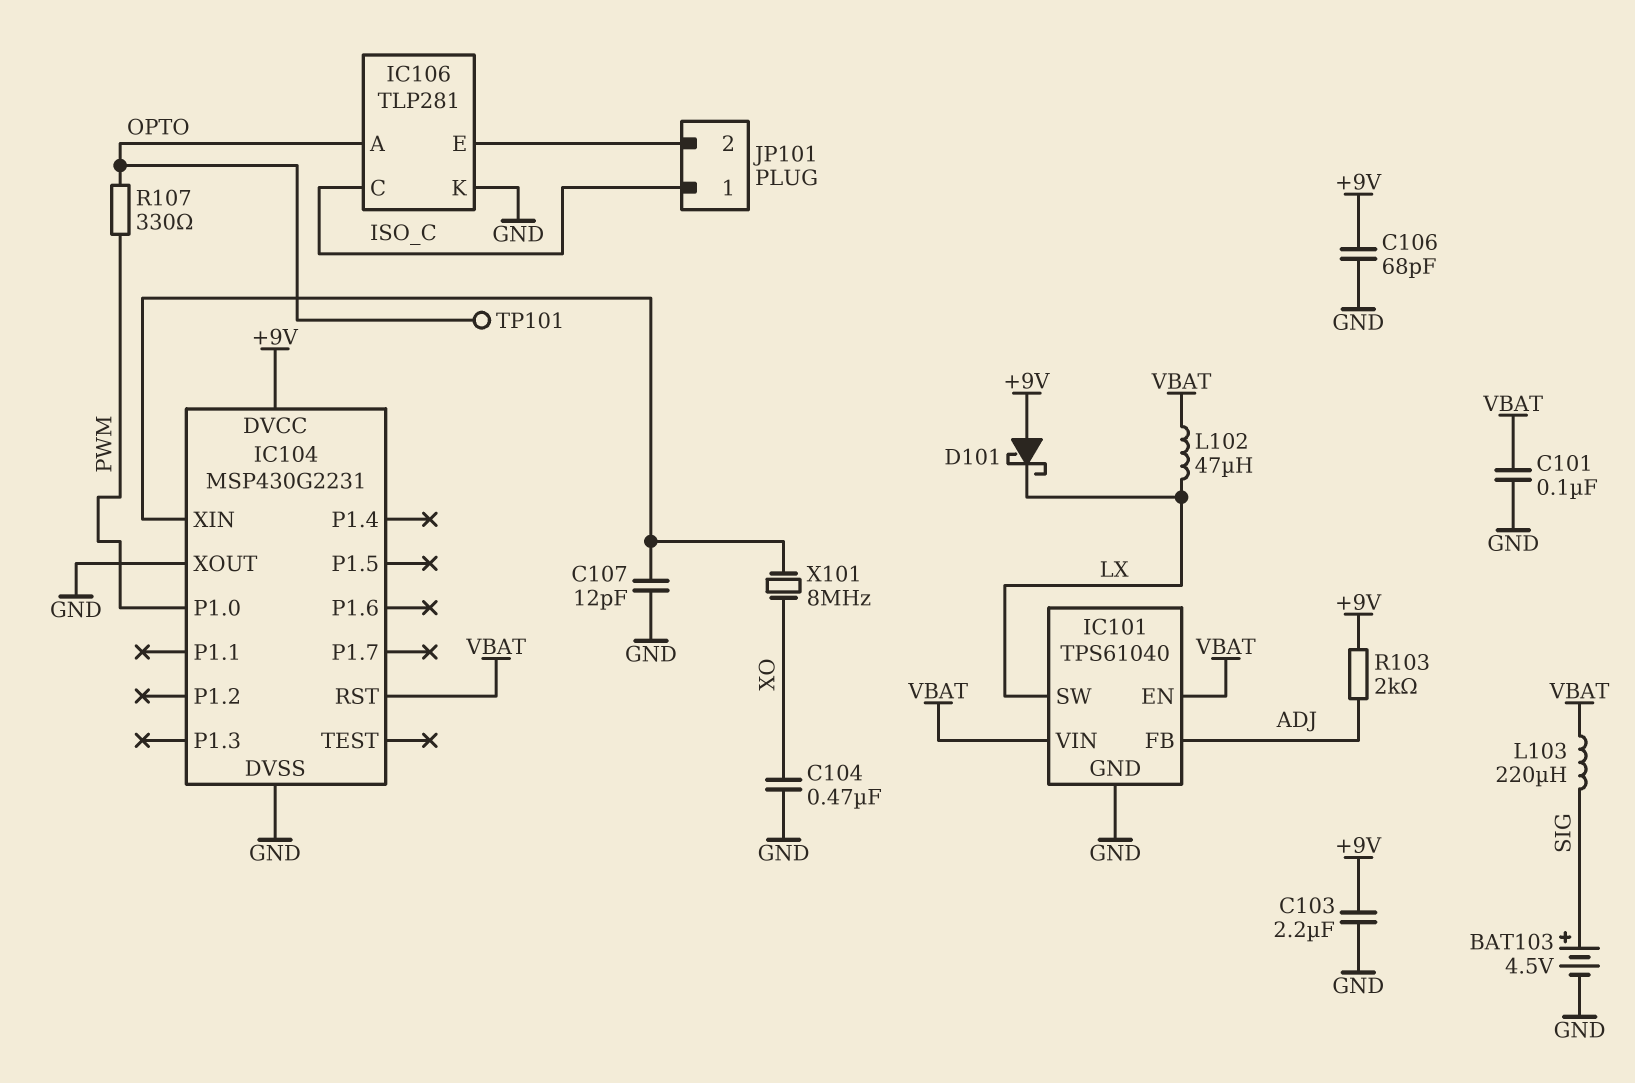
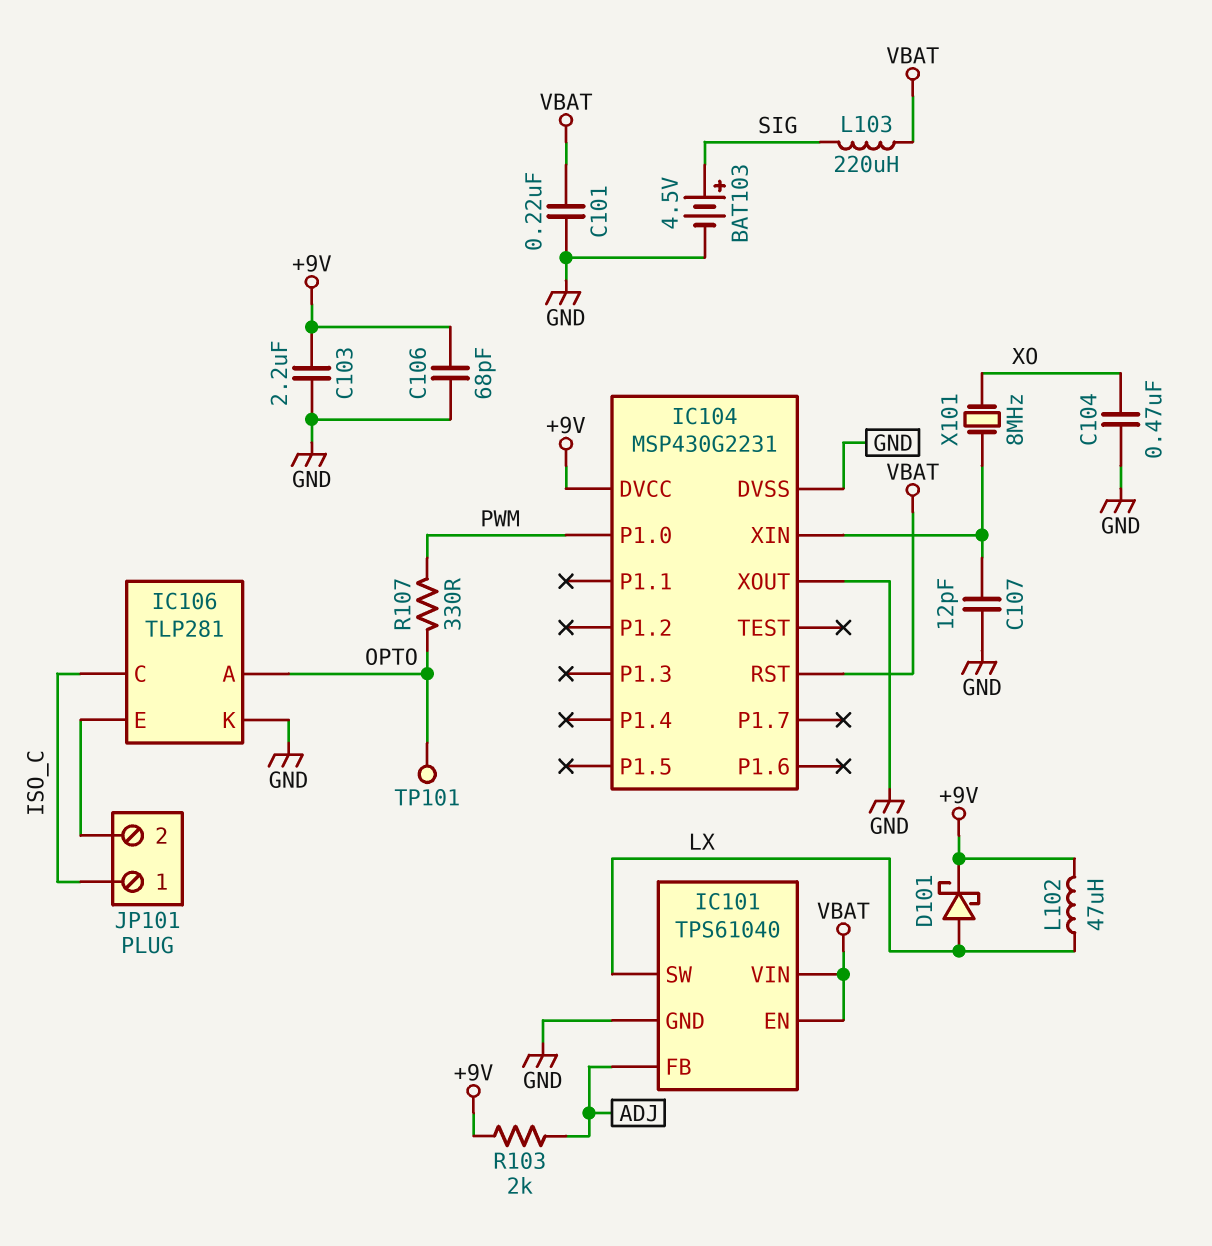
C101: 100nF (GND, VBAT) -> 220nF (GND, VBAT)
D101: schottky (A +9V, K LX) -> schottky (A LX, K +9V)
L102: 47uH (LX, VBAT) -> 47uH (+9V, LX)

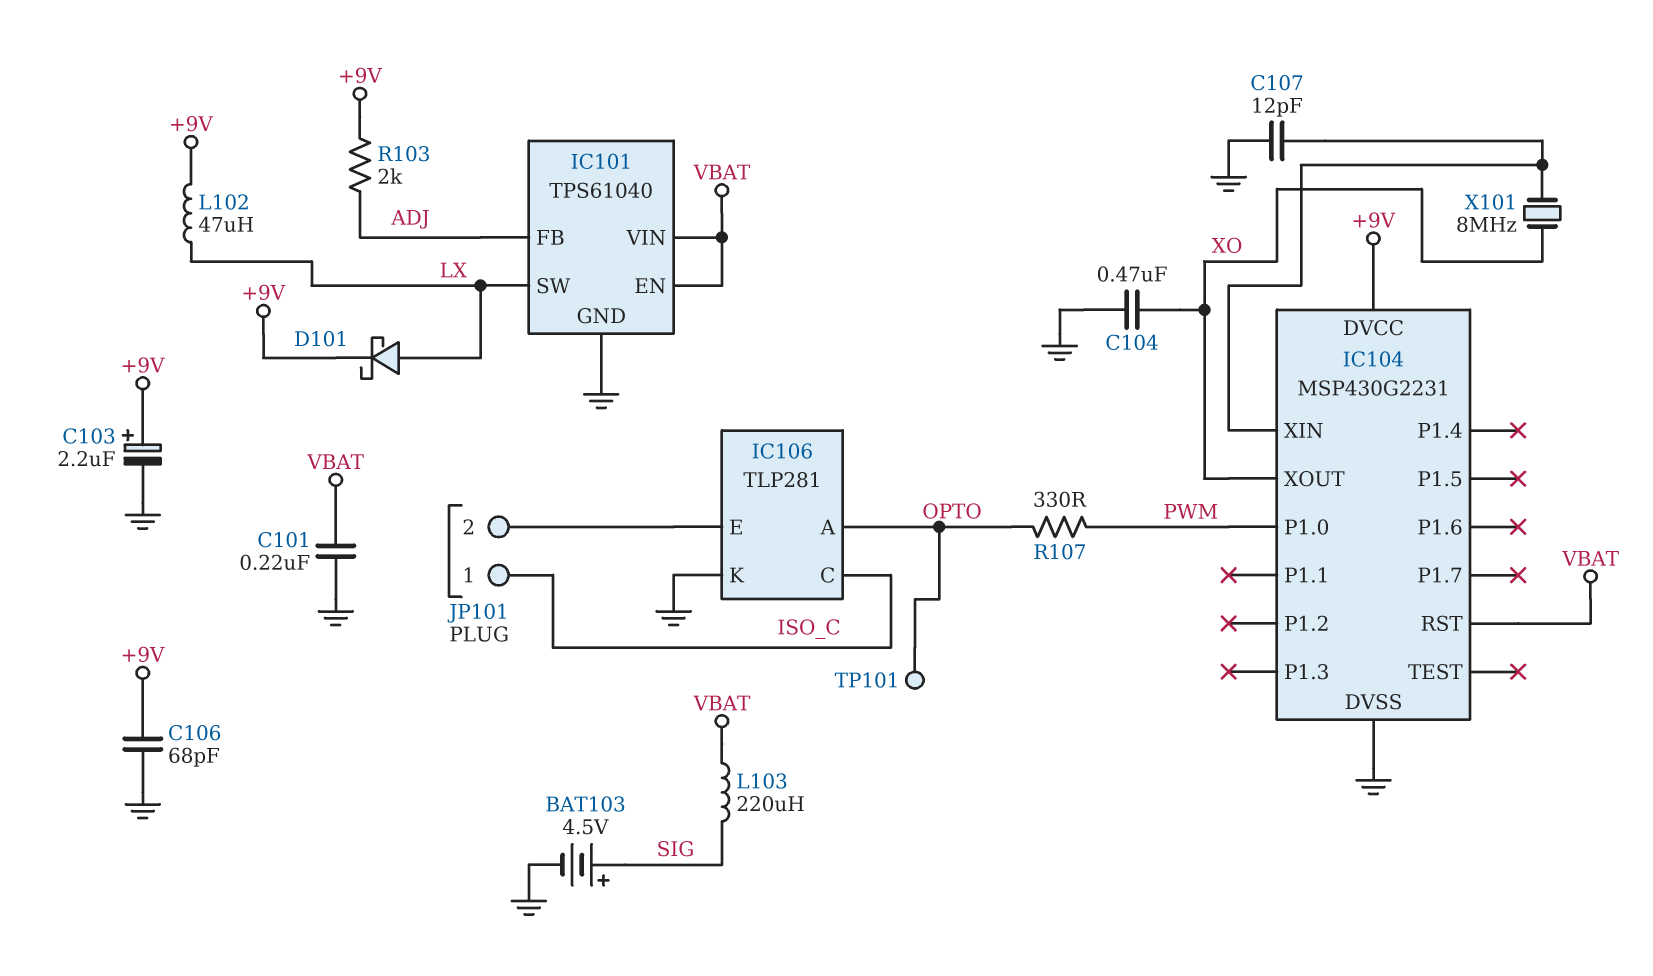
C103: 2.2uF (+9V, GND) -> 2.2uF (plus +9V, minus GND)
IC104 pin XOUT: GND -> XO

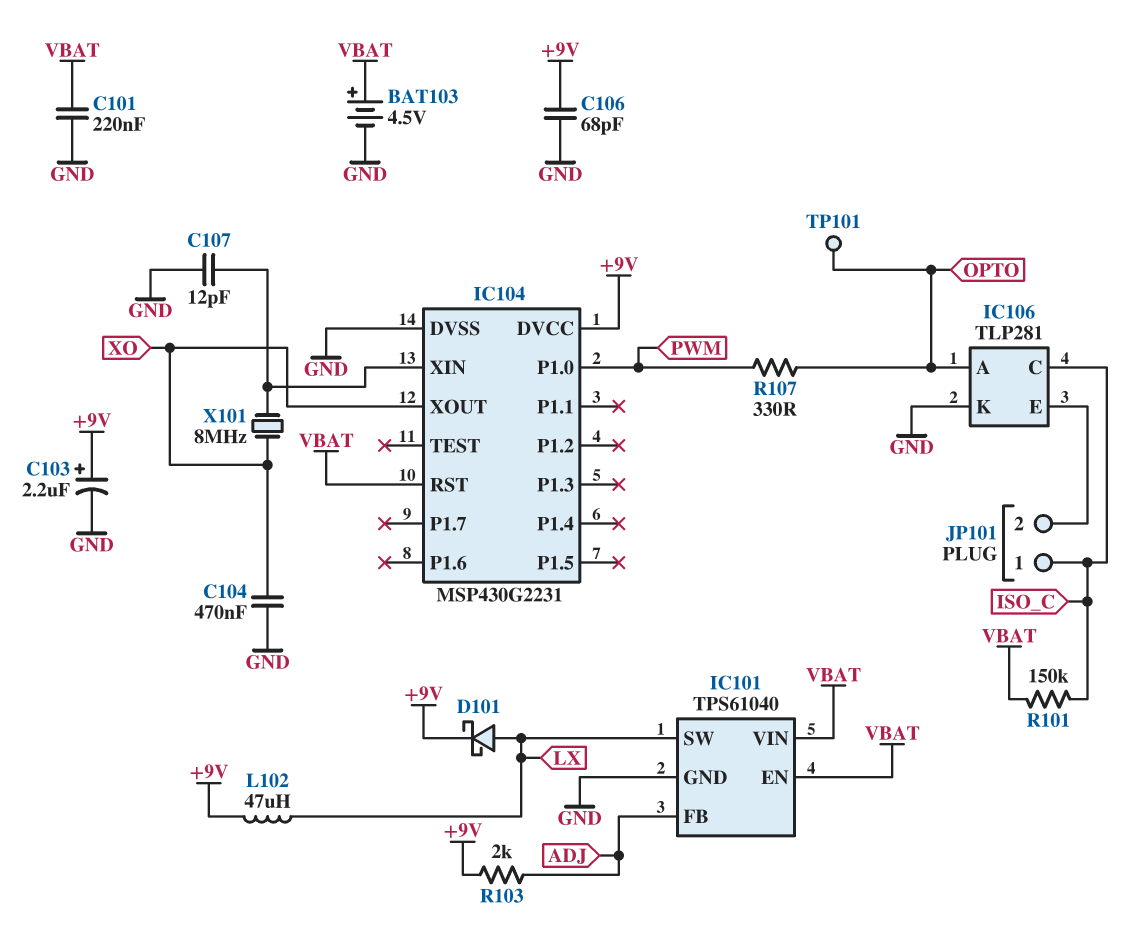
BAT103: 4.5V (plus SIG, minus GND) -> 4.5V (plus VBAT, minus GND)
L103: 220uH (SIG, VBAT) -> none
R101: none -> 150k (ISO_C, VBAT)

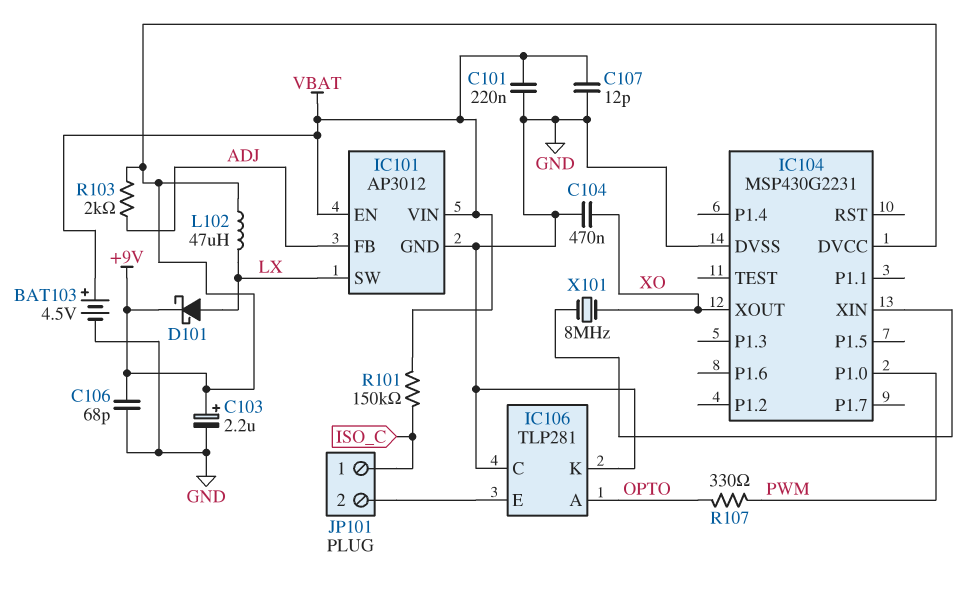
C107: 12pF (GND, IC104/XIN) -> 12pF (GND, VBAT)
IC101: TPS61040 -> AP3012
IC104 pin RST: VBAT -> none
IC106 pin C: ISO_C -> GND
TP101: test point (OPTO) -> none

